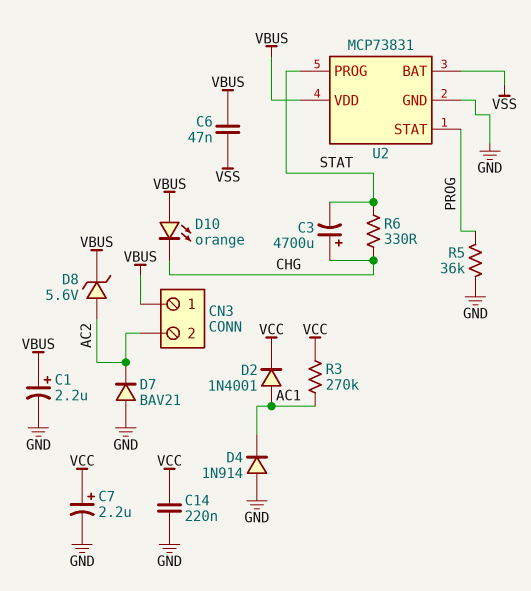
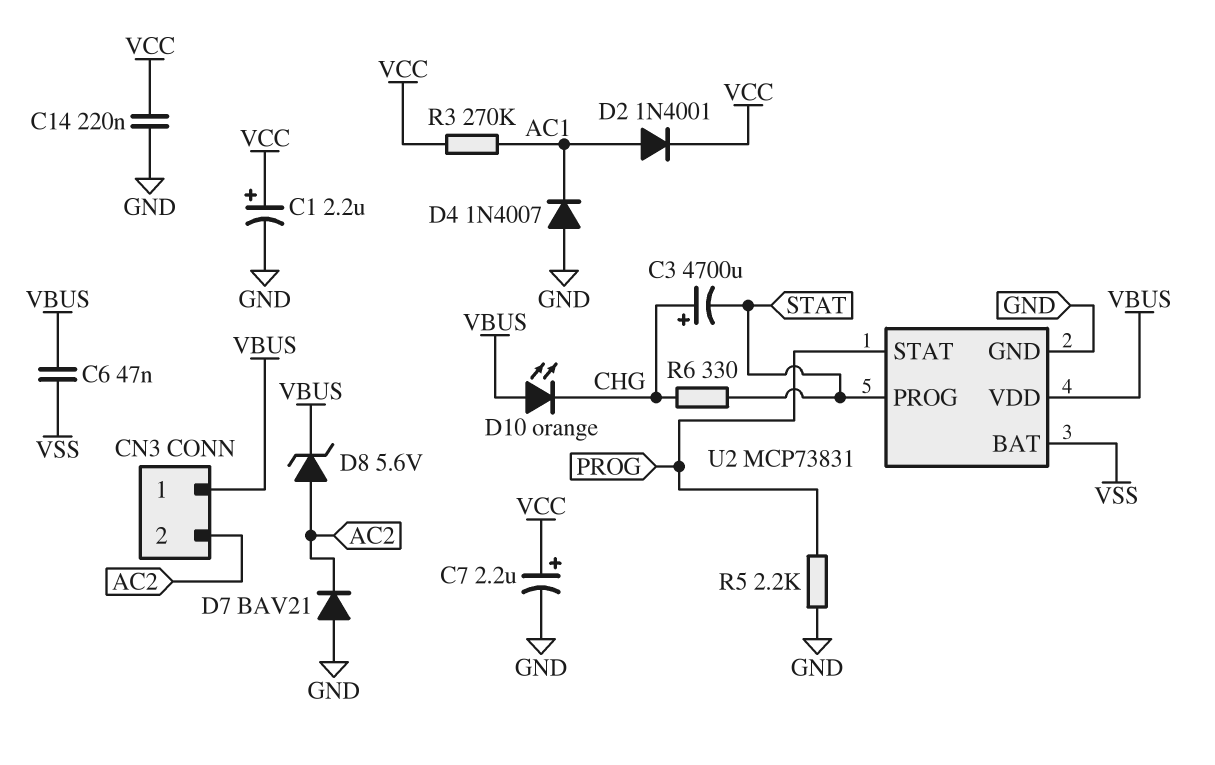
C1: 2.2uF (plus VBUS, minus GND) -> 2.2uF (plus VCC, minus GND)
D4: diode 1N914 (A GND, K AC1) -> diode 1N4007 (A GND, K AC1)
R5: 36k (GND, PROG) -> 2.2k (GND, PROG)

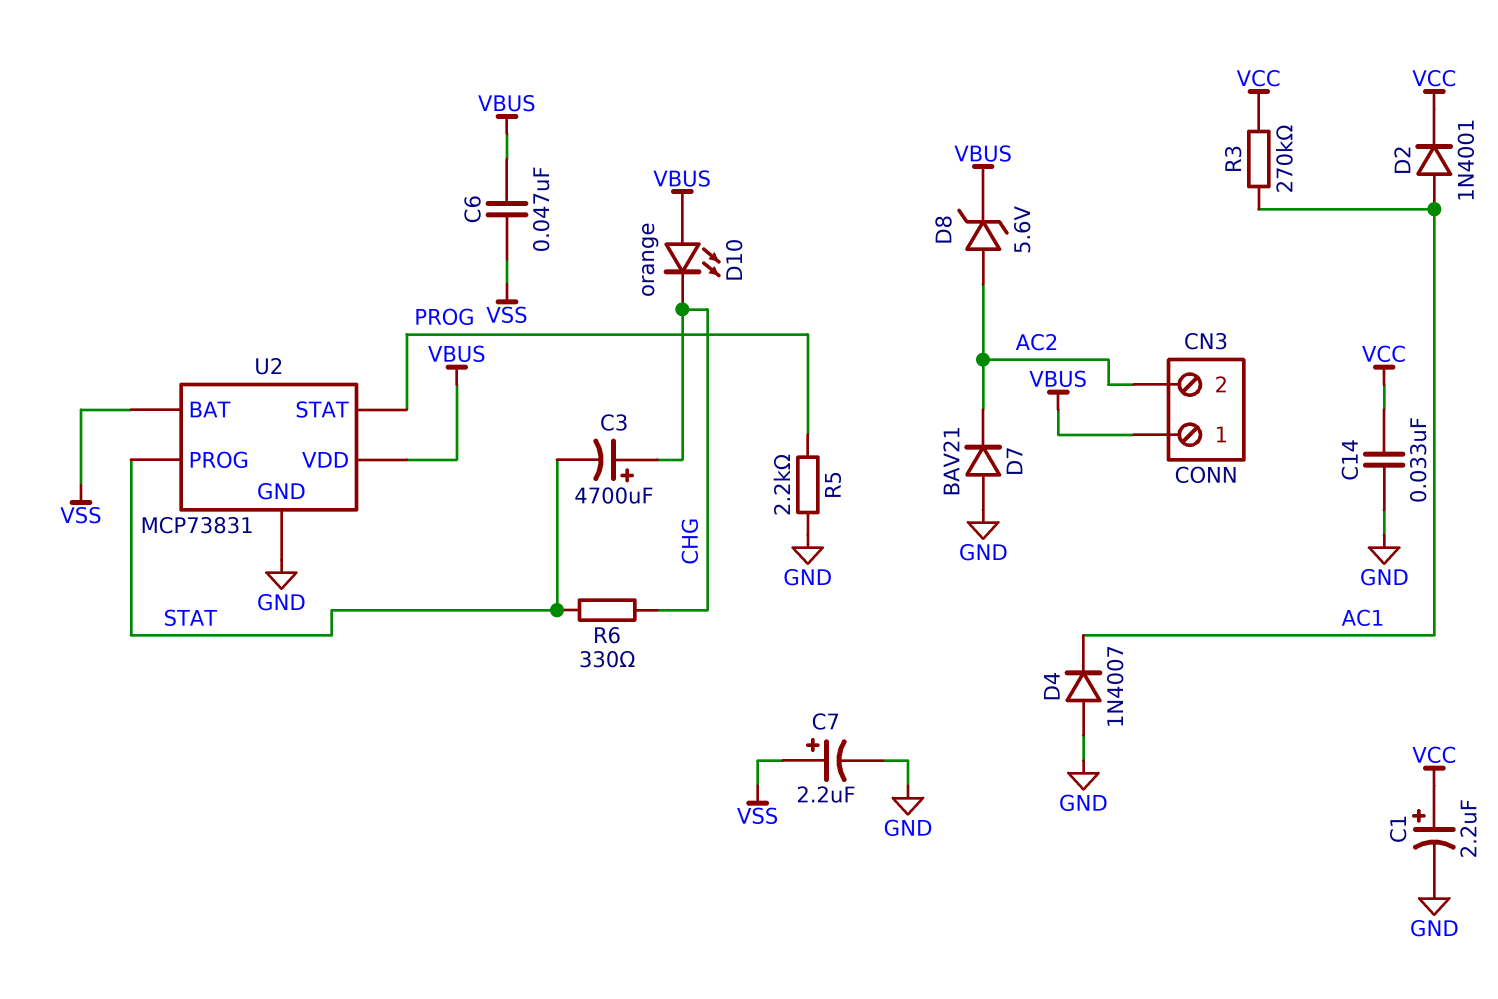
C7: 2.2uF (plus VCC, minus GND) -> 2.2uF (plus VSS, minus GND)
C14: 220nF (GND, VCC) -> 33nF (GND, VCC)

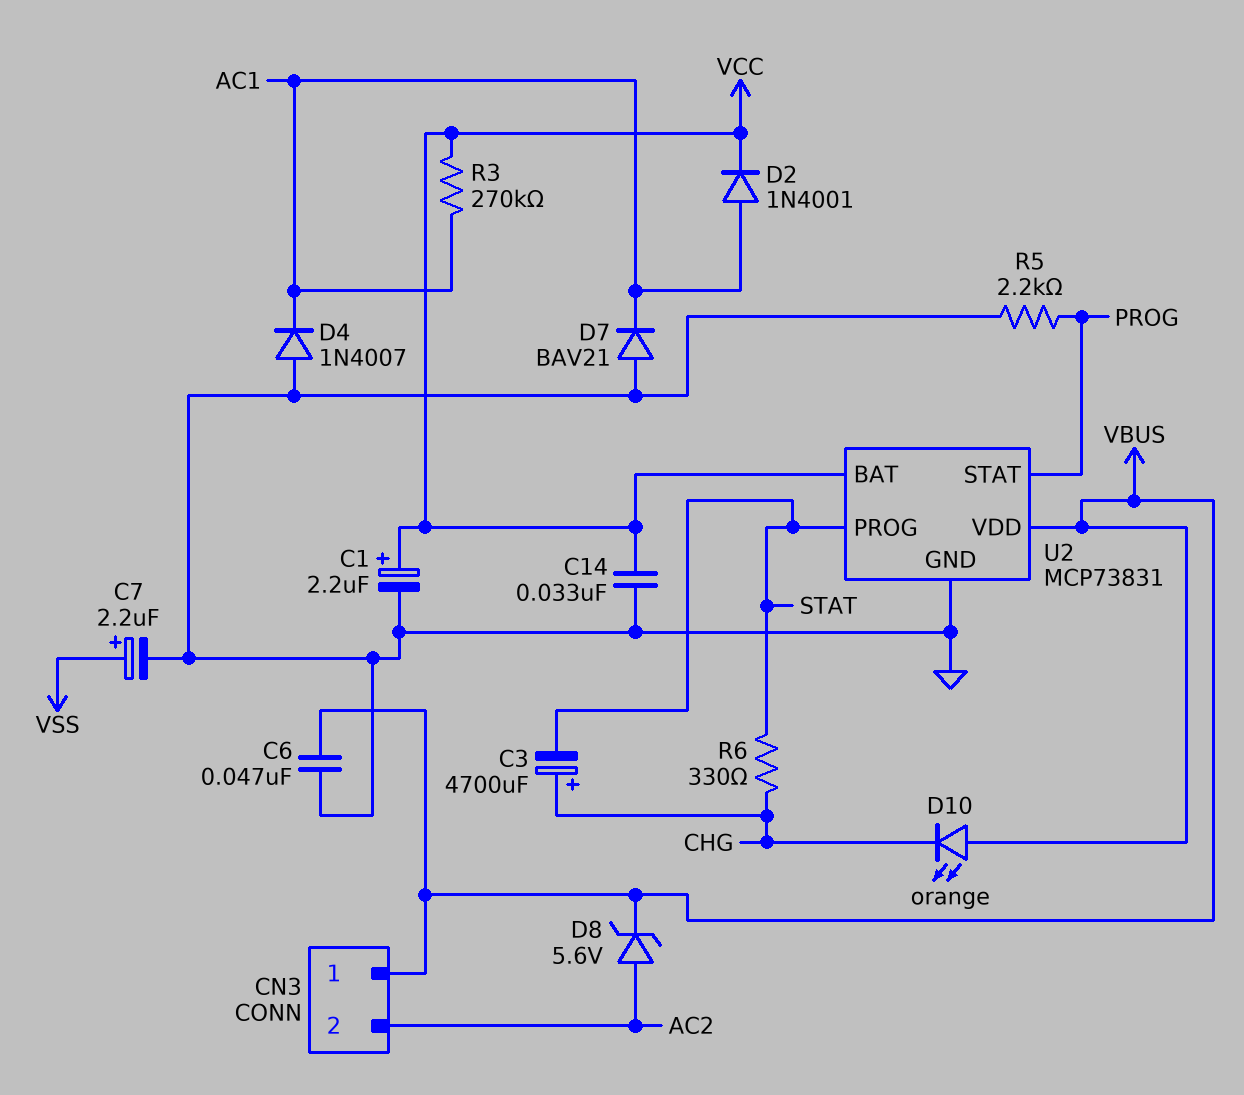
C6: 47nF (VBUS, VSS) -> 47nF (GND, VBUS)
D7: diode BAV21 (A GND, K AC2) -> diode BAV21 (A GND, K AC1)
U2 pin BAT: VSS -> VCC

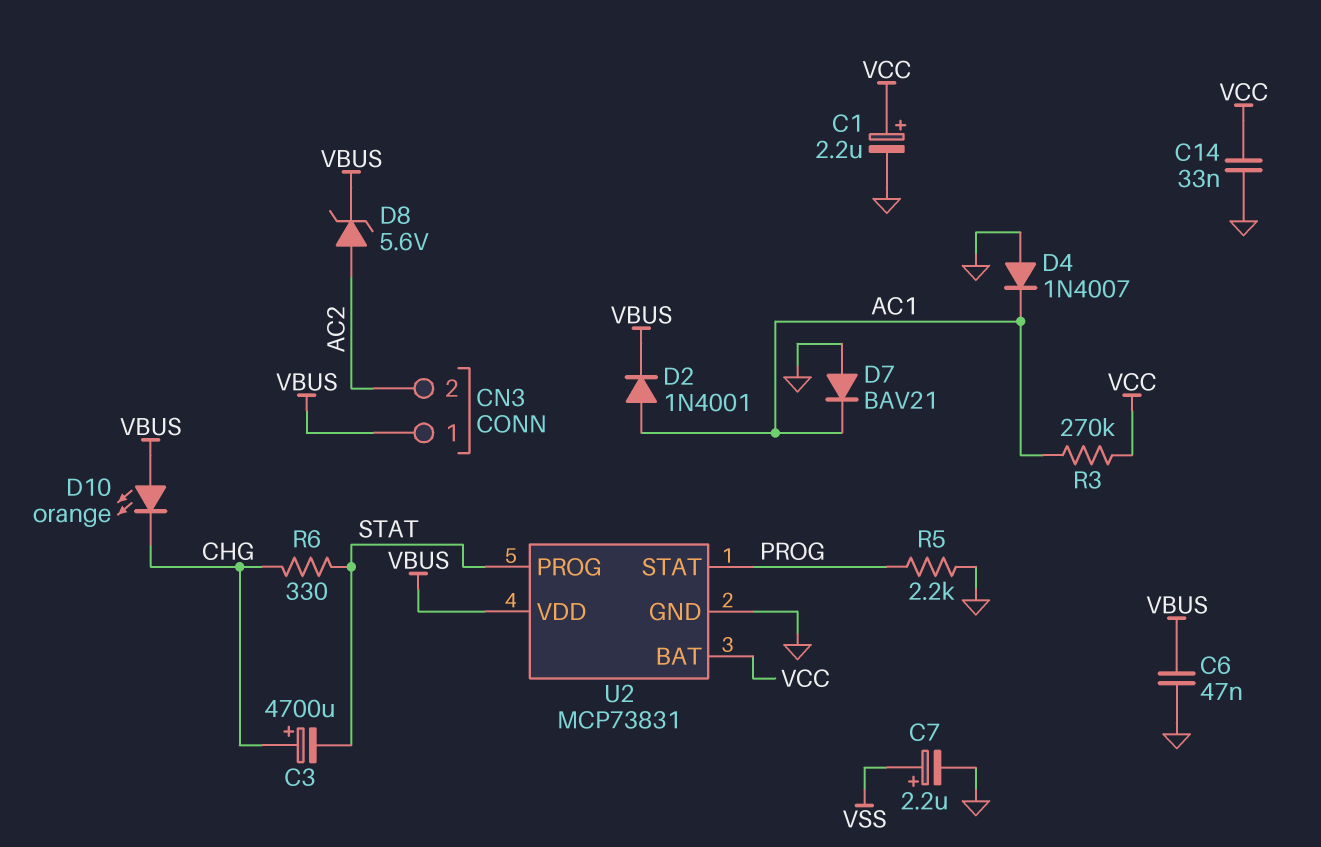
D2: diode 1N4001 (A AC1, K VCC) -> diode 1N4001 (A AC1, K VBUS)

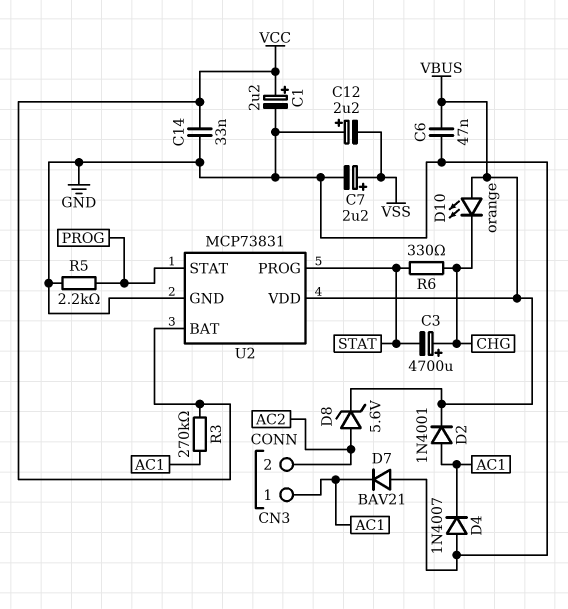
C12: none -> 2.2uF (plus GND, minus VSS)
CN3 pin 1: VBUS -> AC1

